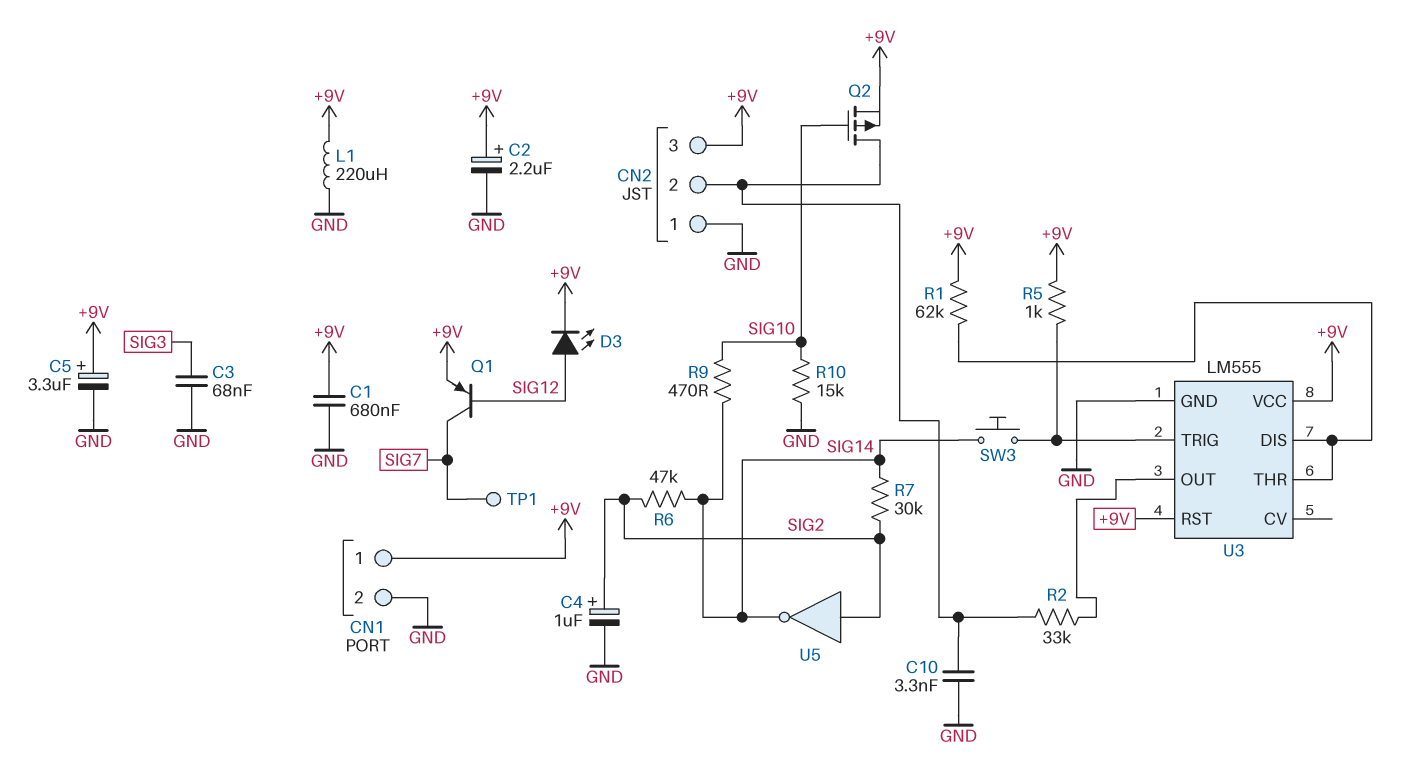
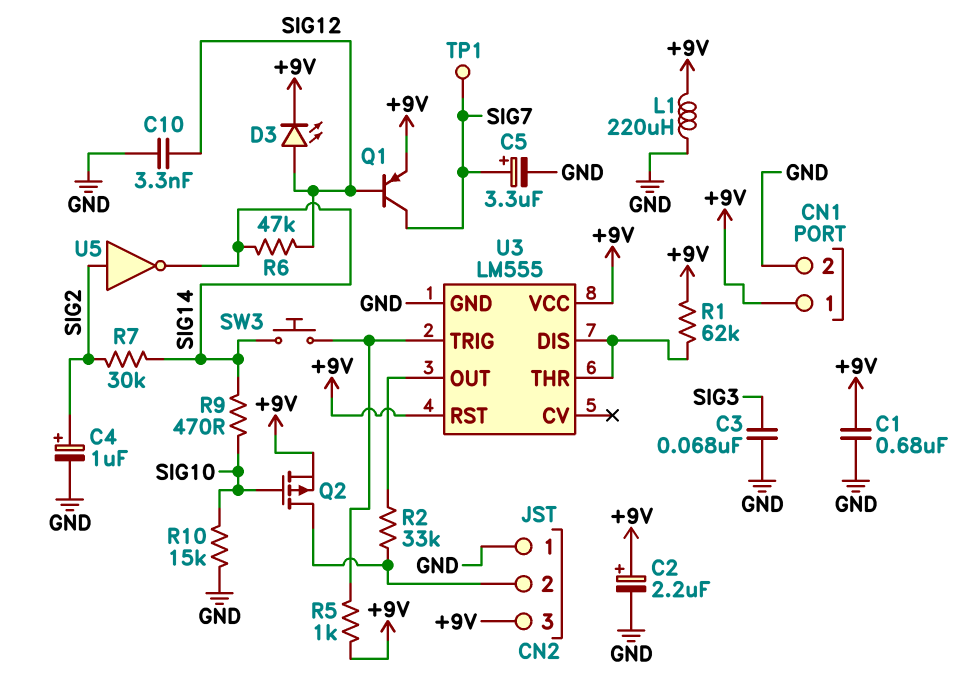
C5: 3.3uF (plus +9V, minus GND) -> 3.3uF (plus SIG7, minus GND)
C10: 3.3nF (CN2/2, GND) -> 3.3nF (GND, SIG12)
R6: 47k (SIG2, SIG14) -> 47k (SIG12, SIG14)

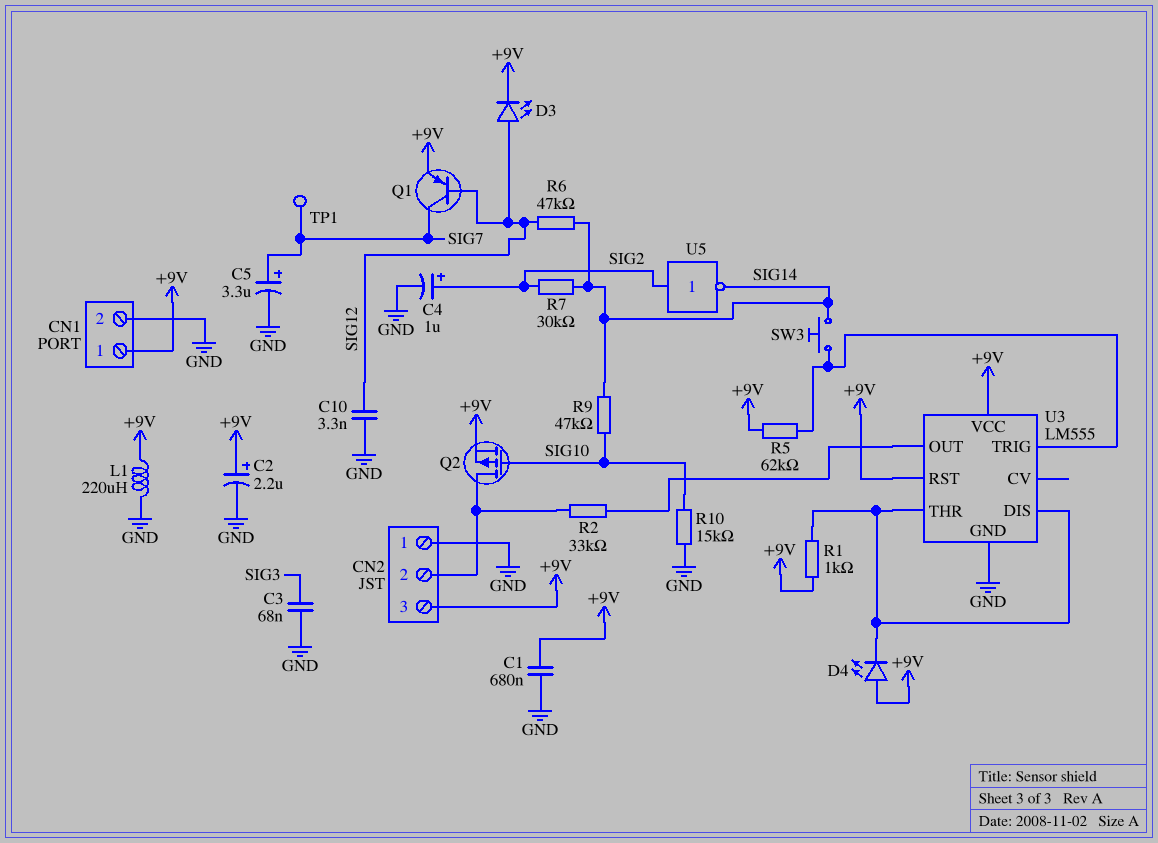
D4: none -> LED (A +9V, K U3/DIS)
R1: 62k (+9V, U3/DIS) -> 1k (+9V, U3/DIS)
R5: 1k (+9V, U3/TRIG) -> 62k (+9V, U3/TRIG)
R9: 470 (SIG10, SIG14) -> 47k (SIG10, SIG14)

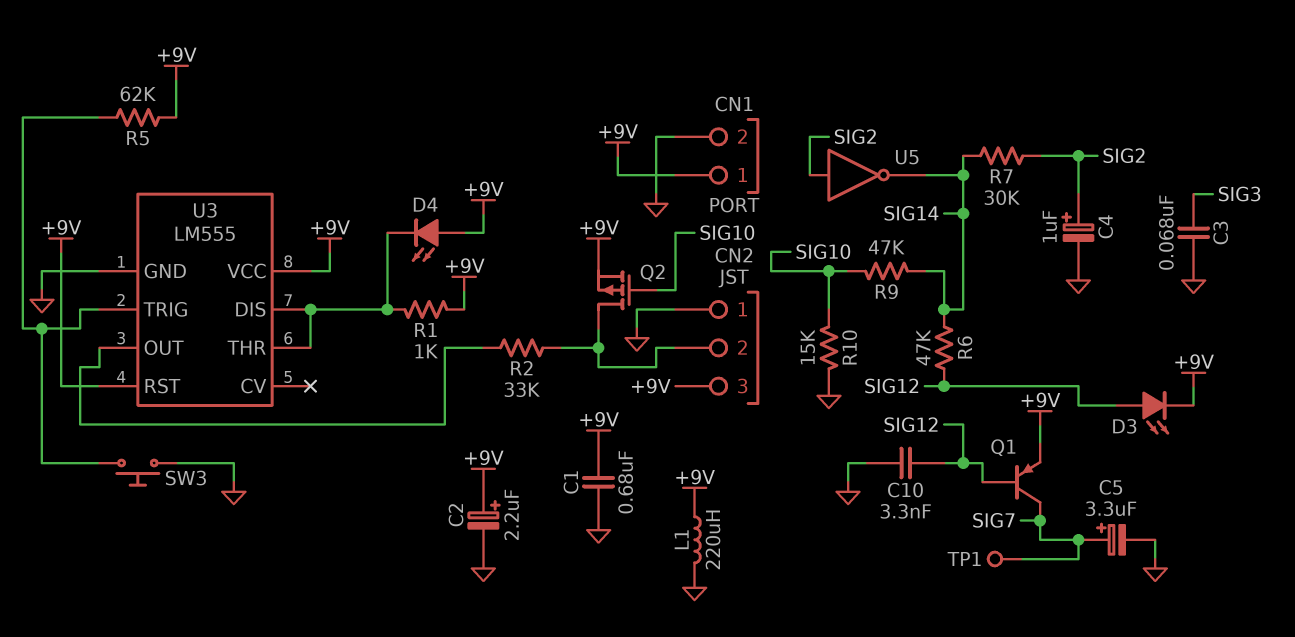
SW3: button (SIG14, U3/TRIG) -> button (GND, U3/TRIG)

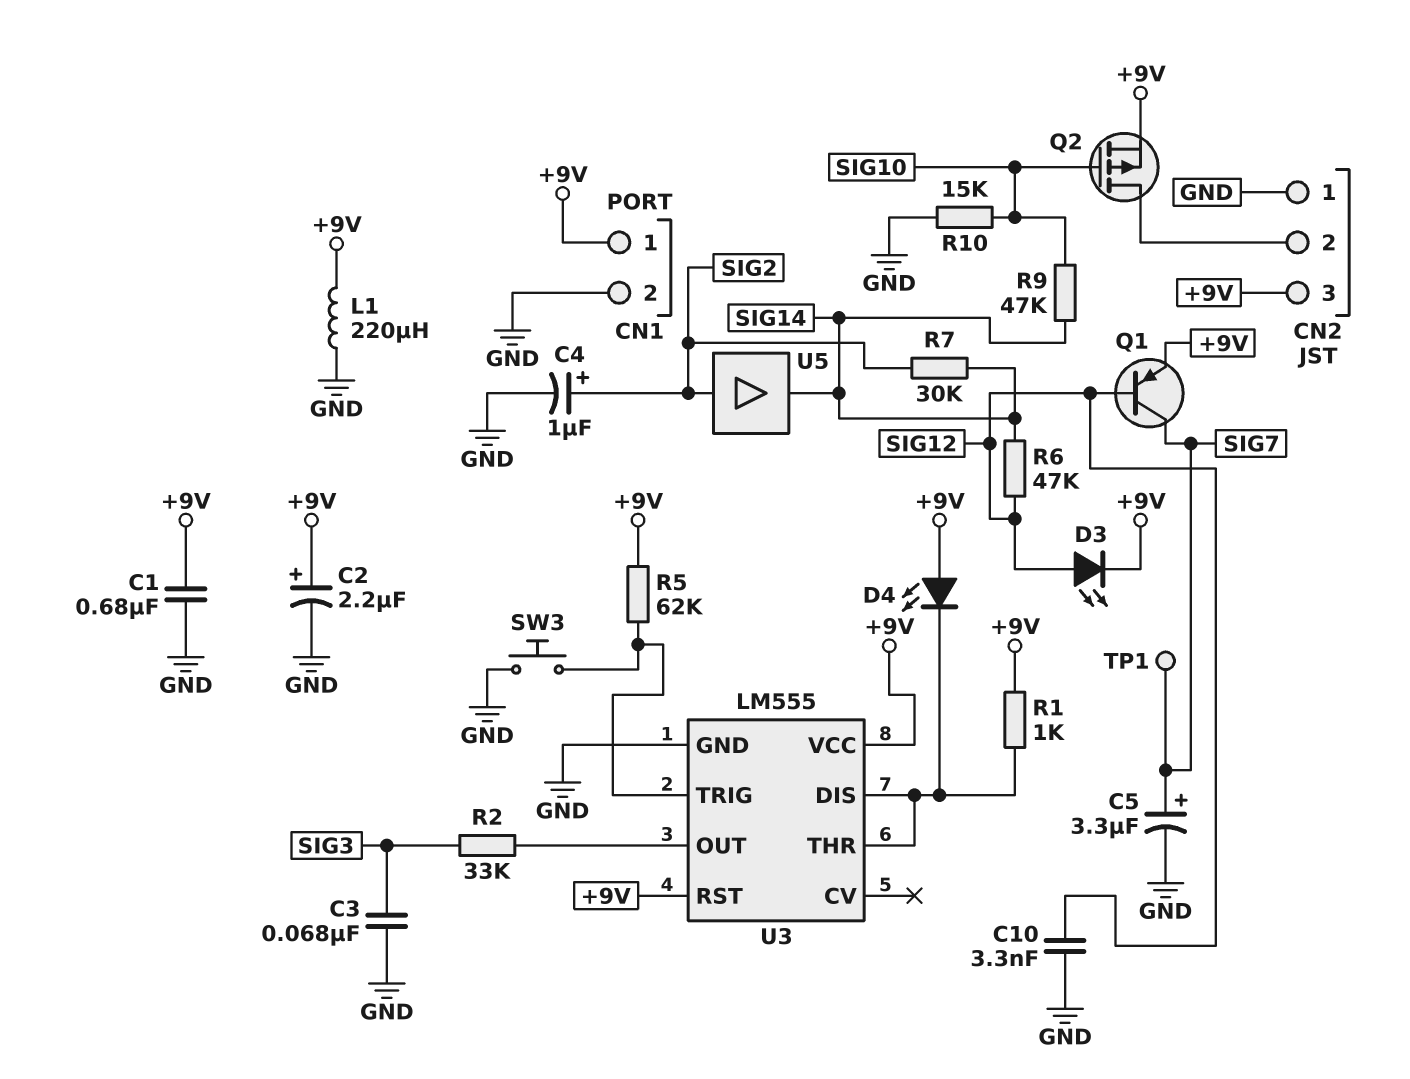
R2: 33k (CN2/2, U3/OUT) -> 33k (SIG3, U3/OUT)
U5: NOT (in SIG2, out SIG14) -> buffer (in SIG2, out SIG14)

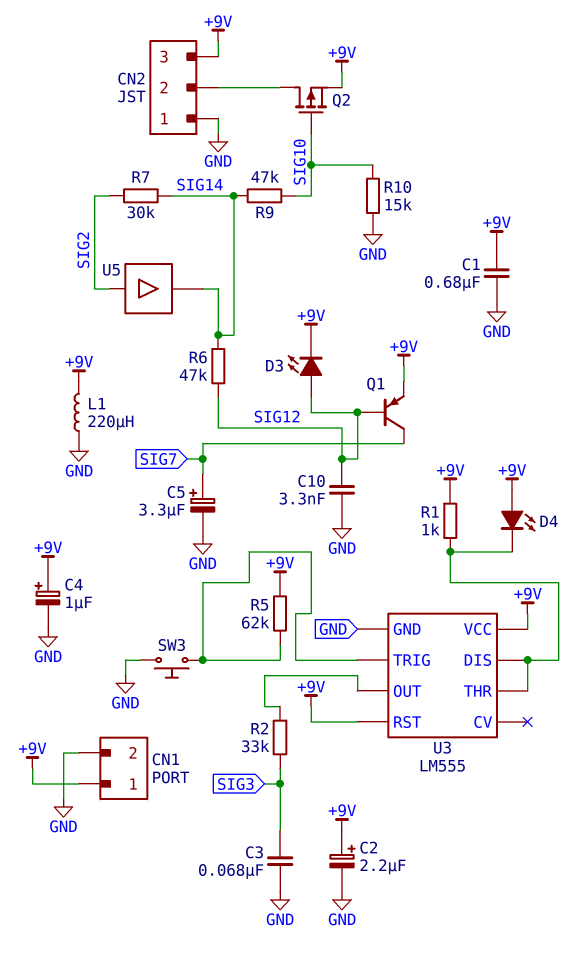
C4: 1uF (plus SIG2, minus GND) -> 1uF (plus +9V, minus GND)
TP1: test point (SIG7) -> none

